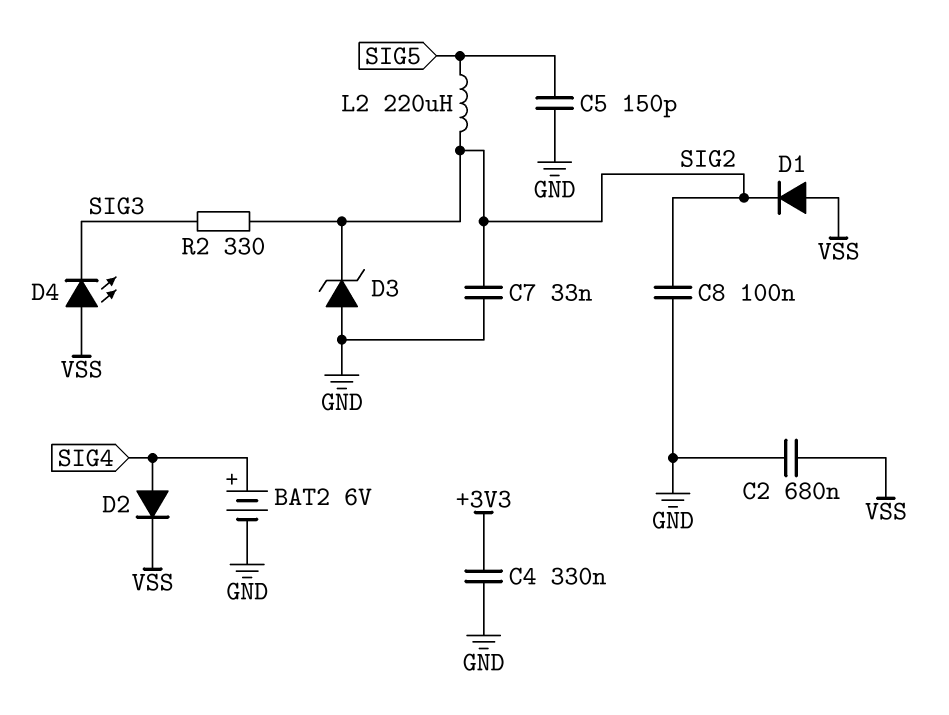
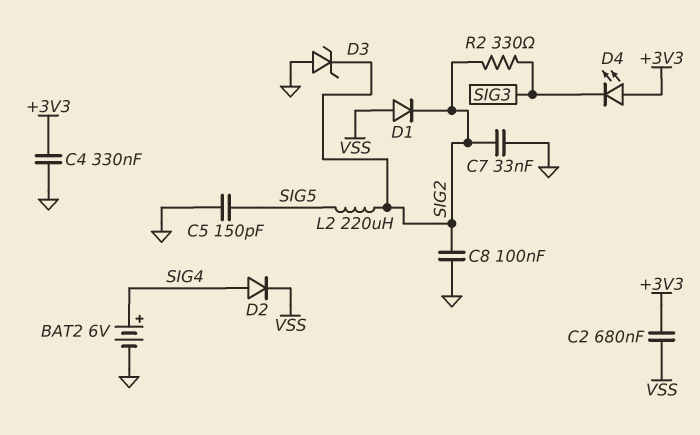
C2: 680nF (GND, VSS) -> 680nF (+3V3, VSS)
D4: LED (A VSS, K SIG3) -> LED (A +3V3, K SIG3)

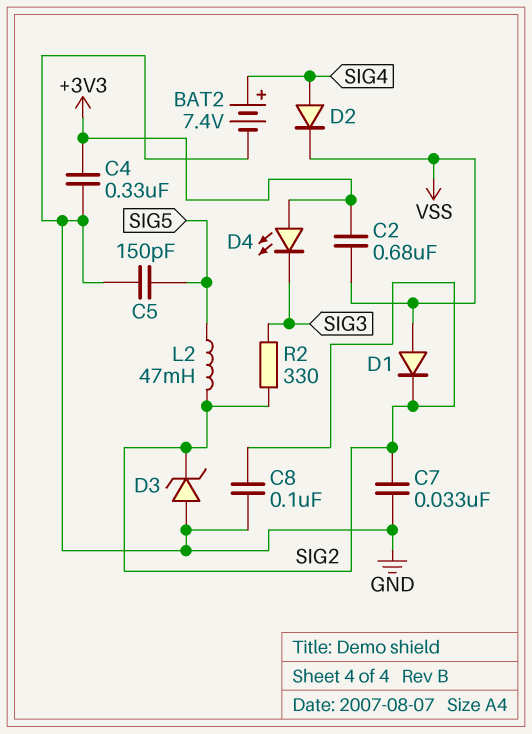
BAT2: 6V (plus SIG4, minus GND) -> 7.4V (plus SIG4, minus GND)
L2: 220uH (SIG2, SIG5) -> 47mH (SIG2, SIG5)

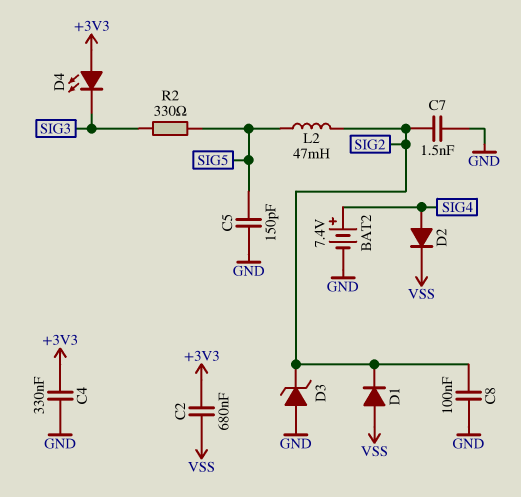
C7: 33nF (GND, SIG2) -> 1.5nF (GND, SIG2)
R2: 330 (SIG2, SIG3) -> 330 (SIG3, SIG5)

